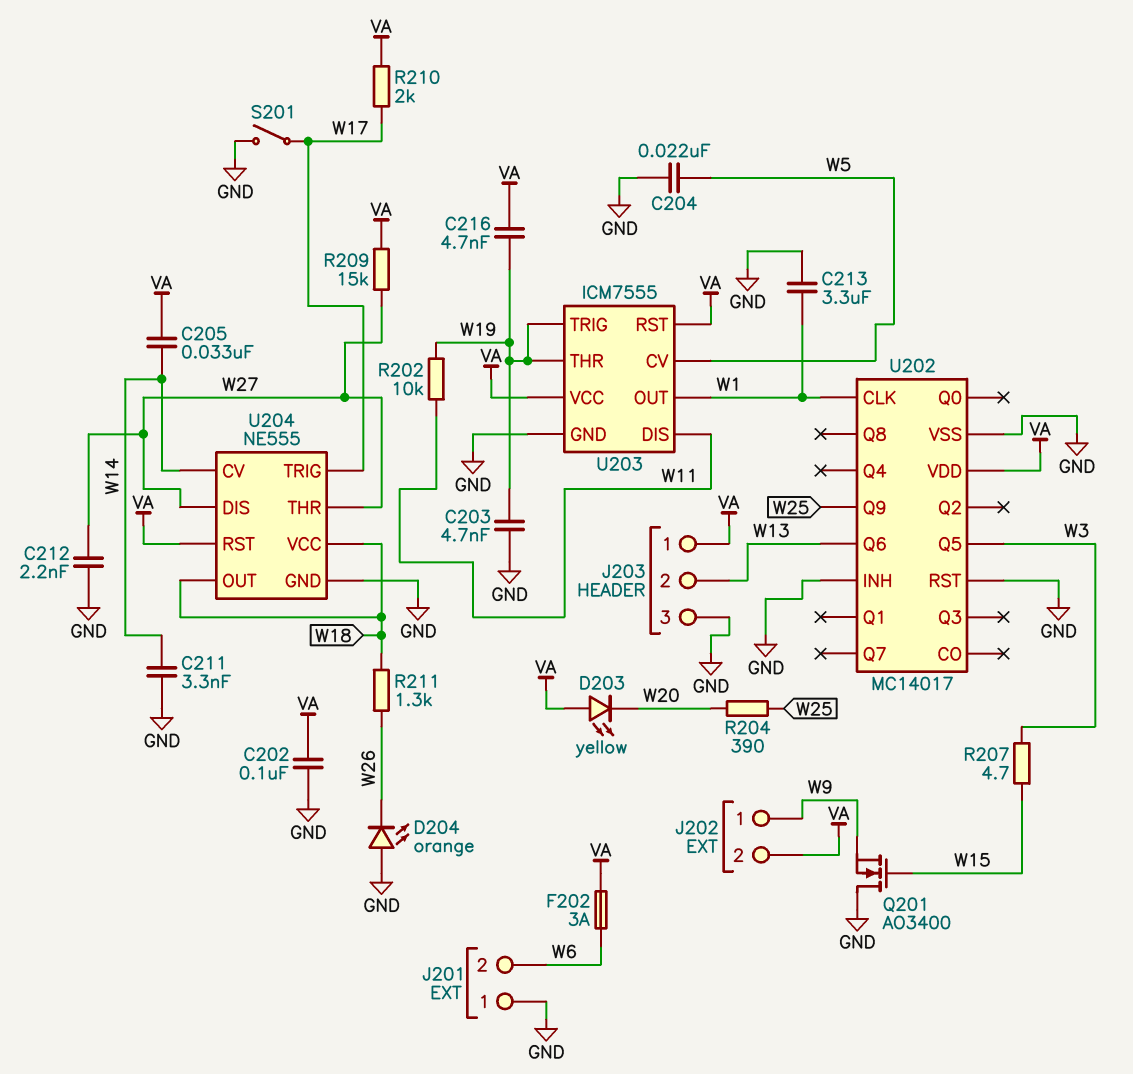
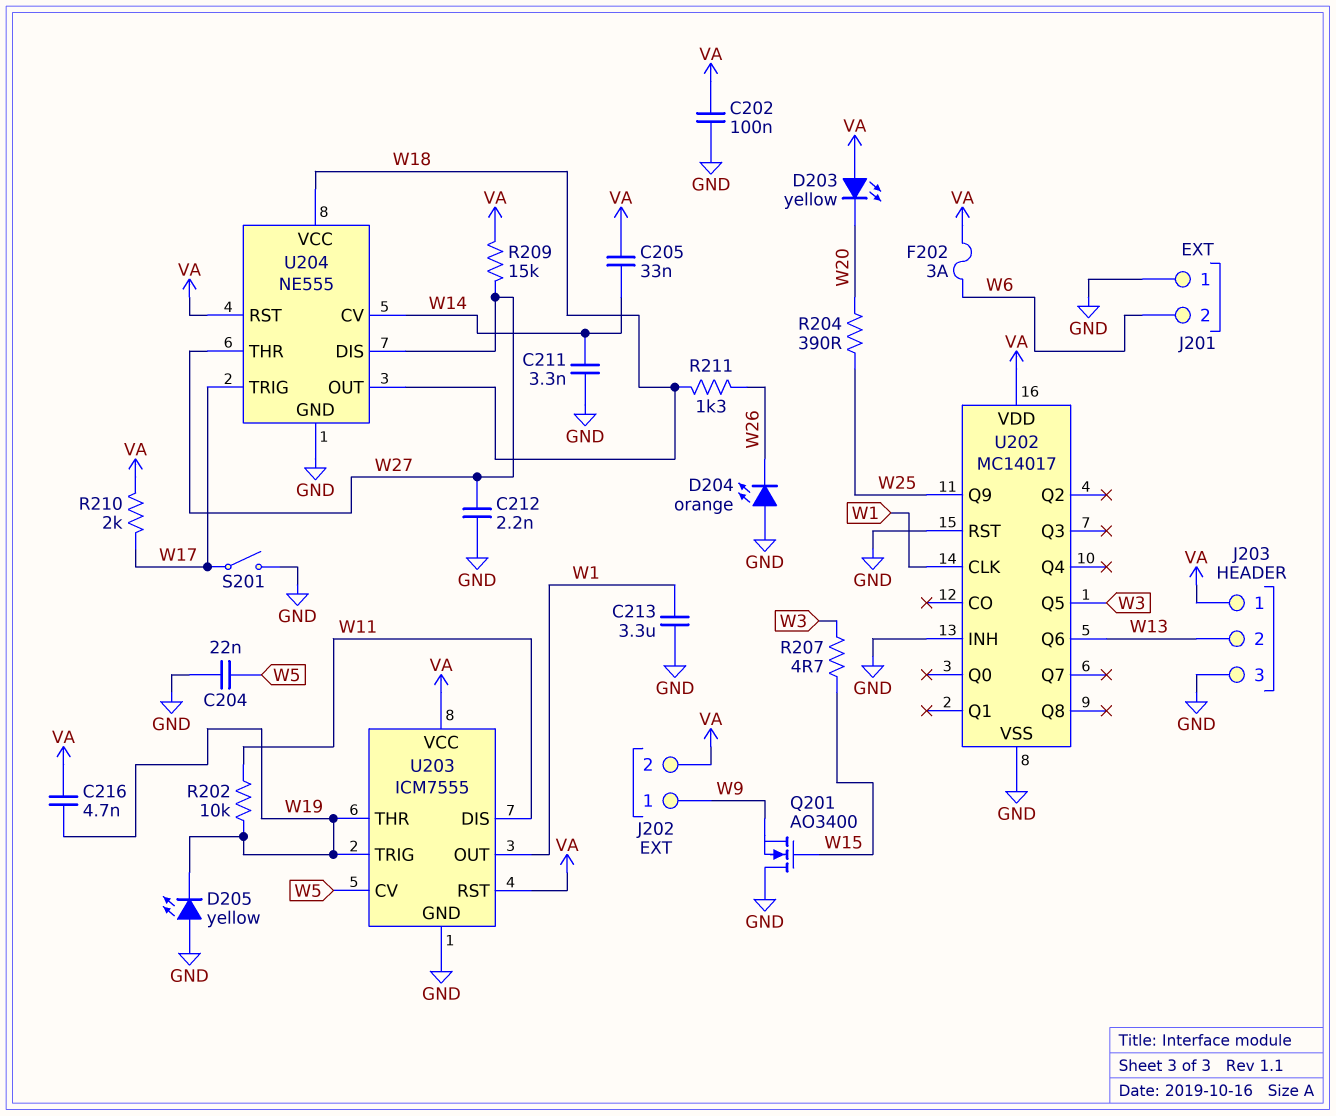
C203: 4.7nF (GND, W19) -> none
D205: none -> LED yellow (A GND, K W19)

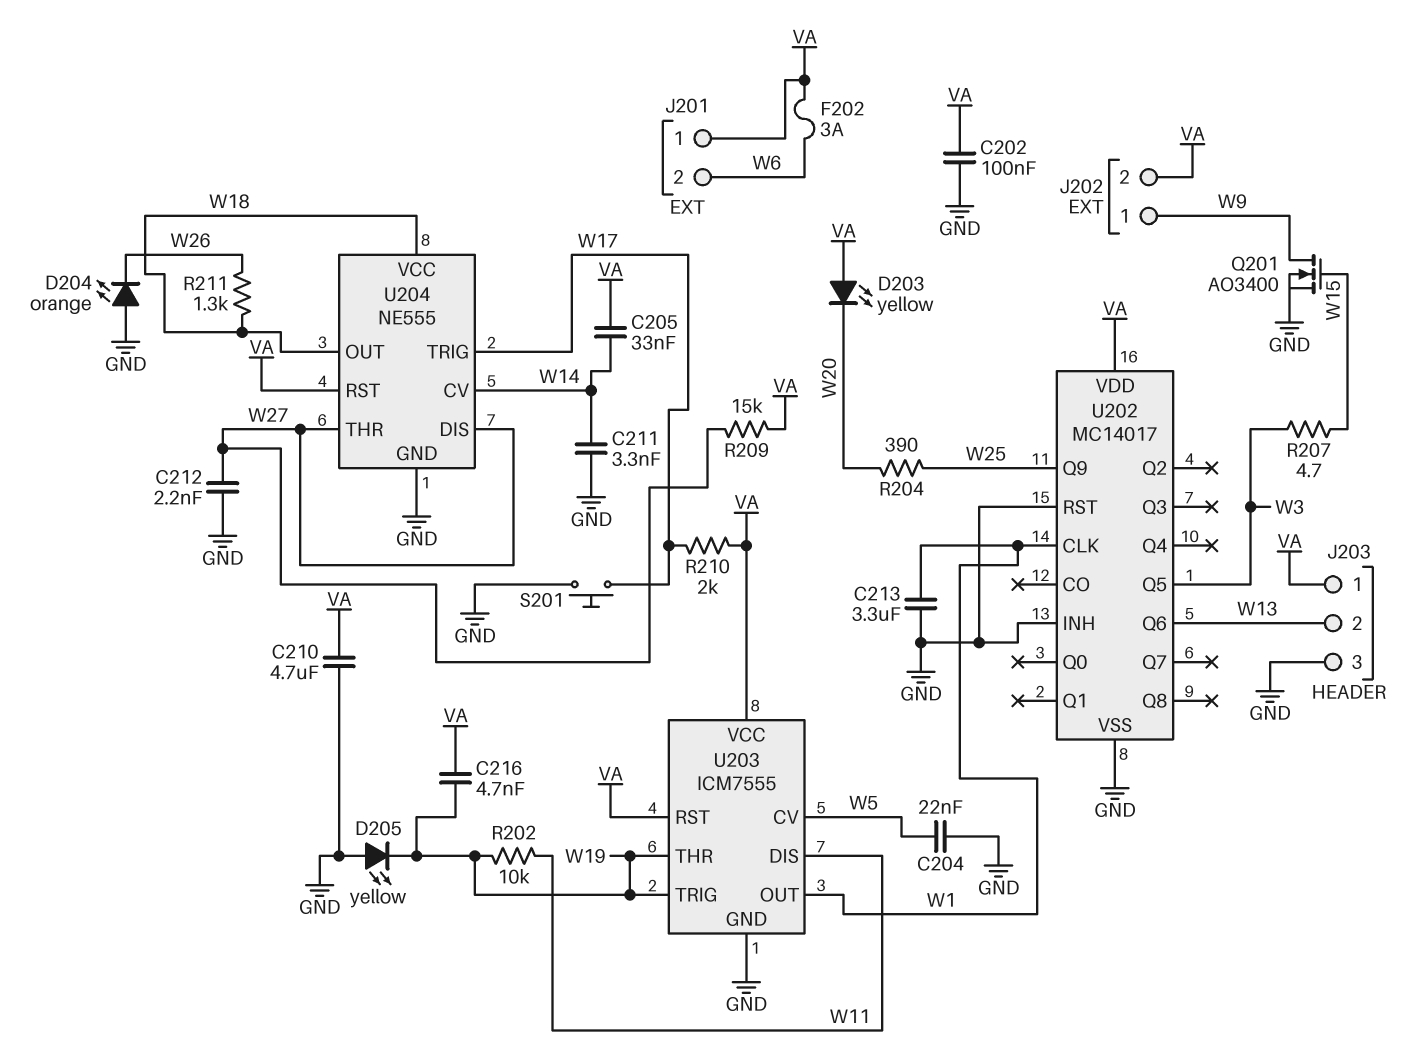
C210: none -> 4.7uF (GND, VA)
J201 pin 1: GND -> VA
Q201: NMOS AO3400 (G W15, D GND, S W9) -> NMOS AO3400 (G W15, D W9, S GND)
S201: switch (GND, W17) -> button (GND, W17)

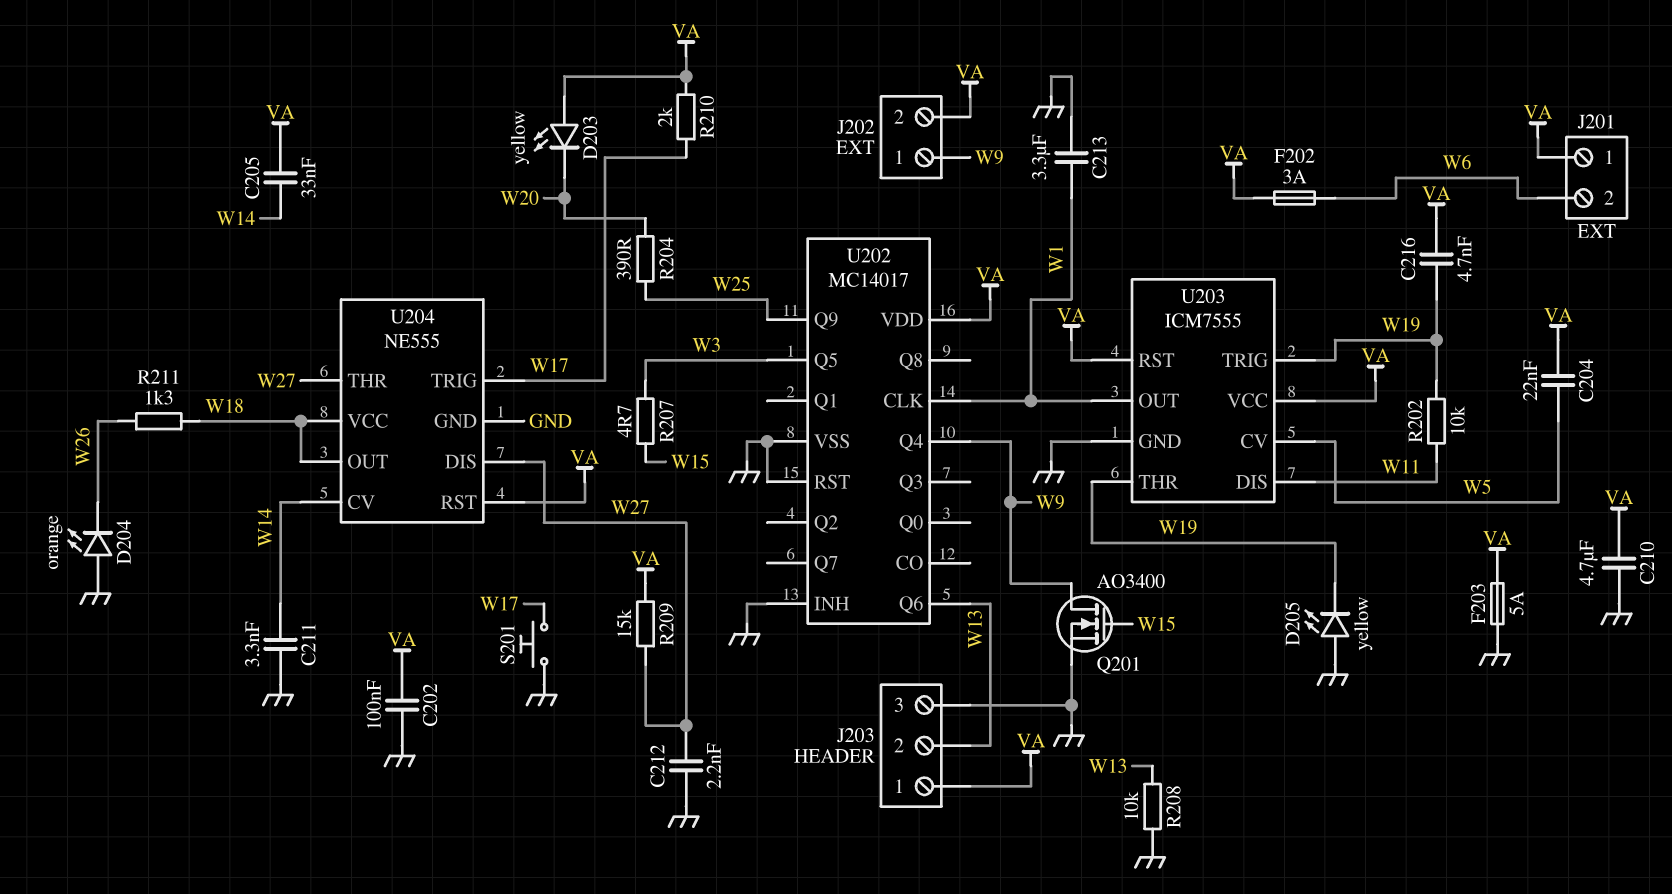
C204: 22nF (GND, W5) -> 22nF (VA, W5)
F203: none -> 5A (GND, VA)
R208: none -> 10k (GND, W13)
U202 pin Q4: none -> W9

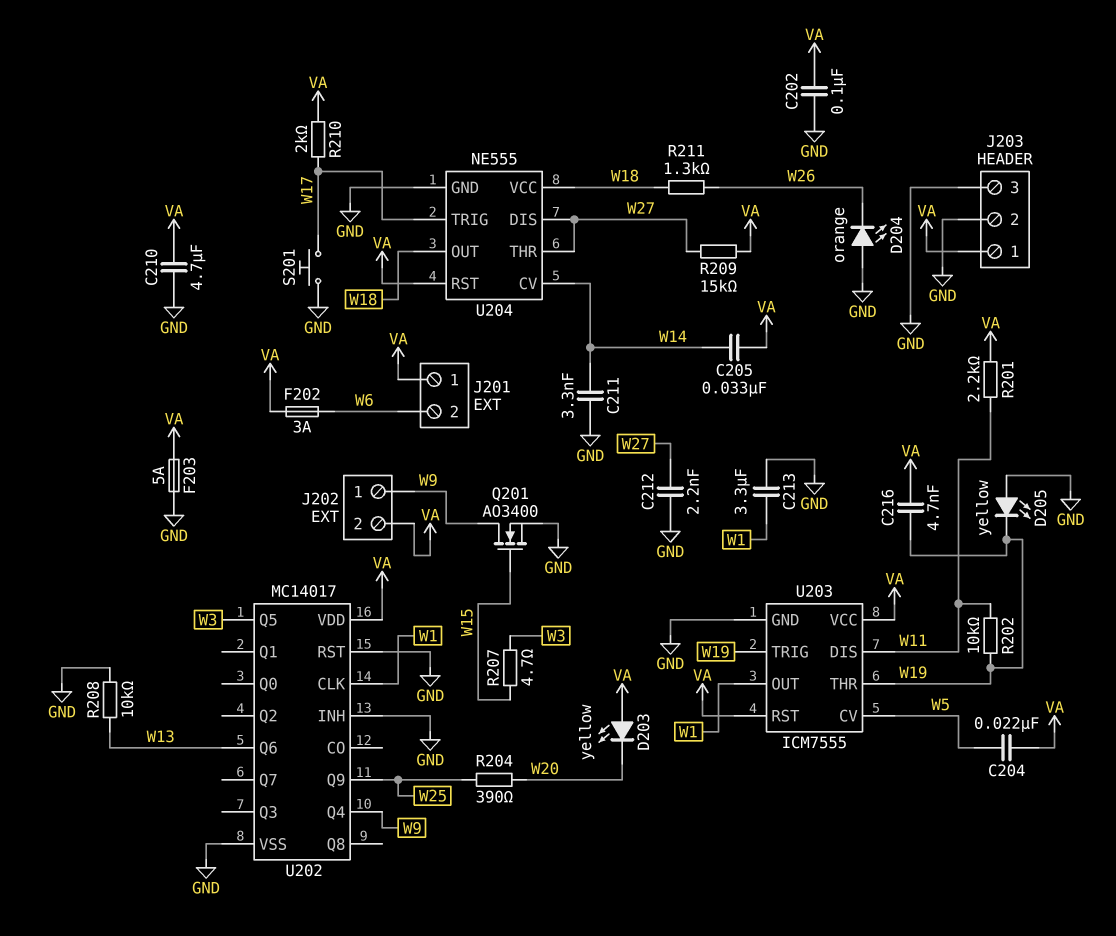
J203 pin 2: W13 -> GND
R201: none -> 2.2k (VA, W11)

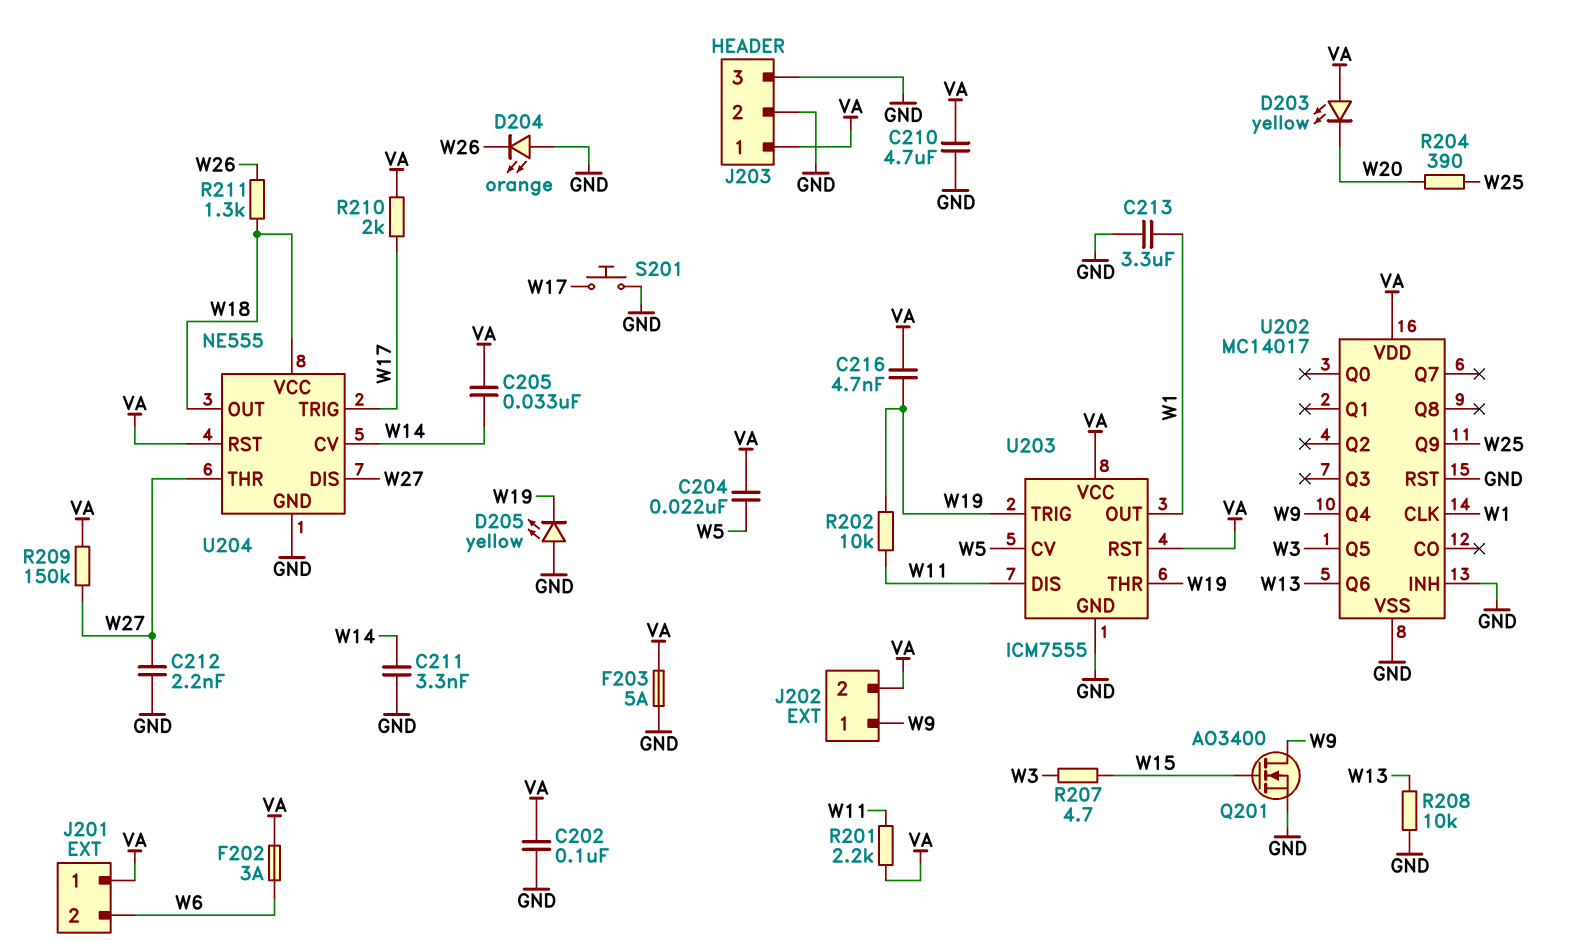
R209: 15k (VA, W27) -> 150k (VA, W27)

